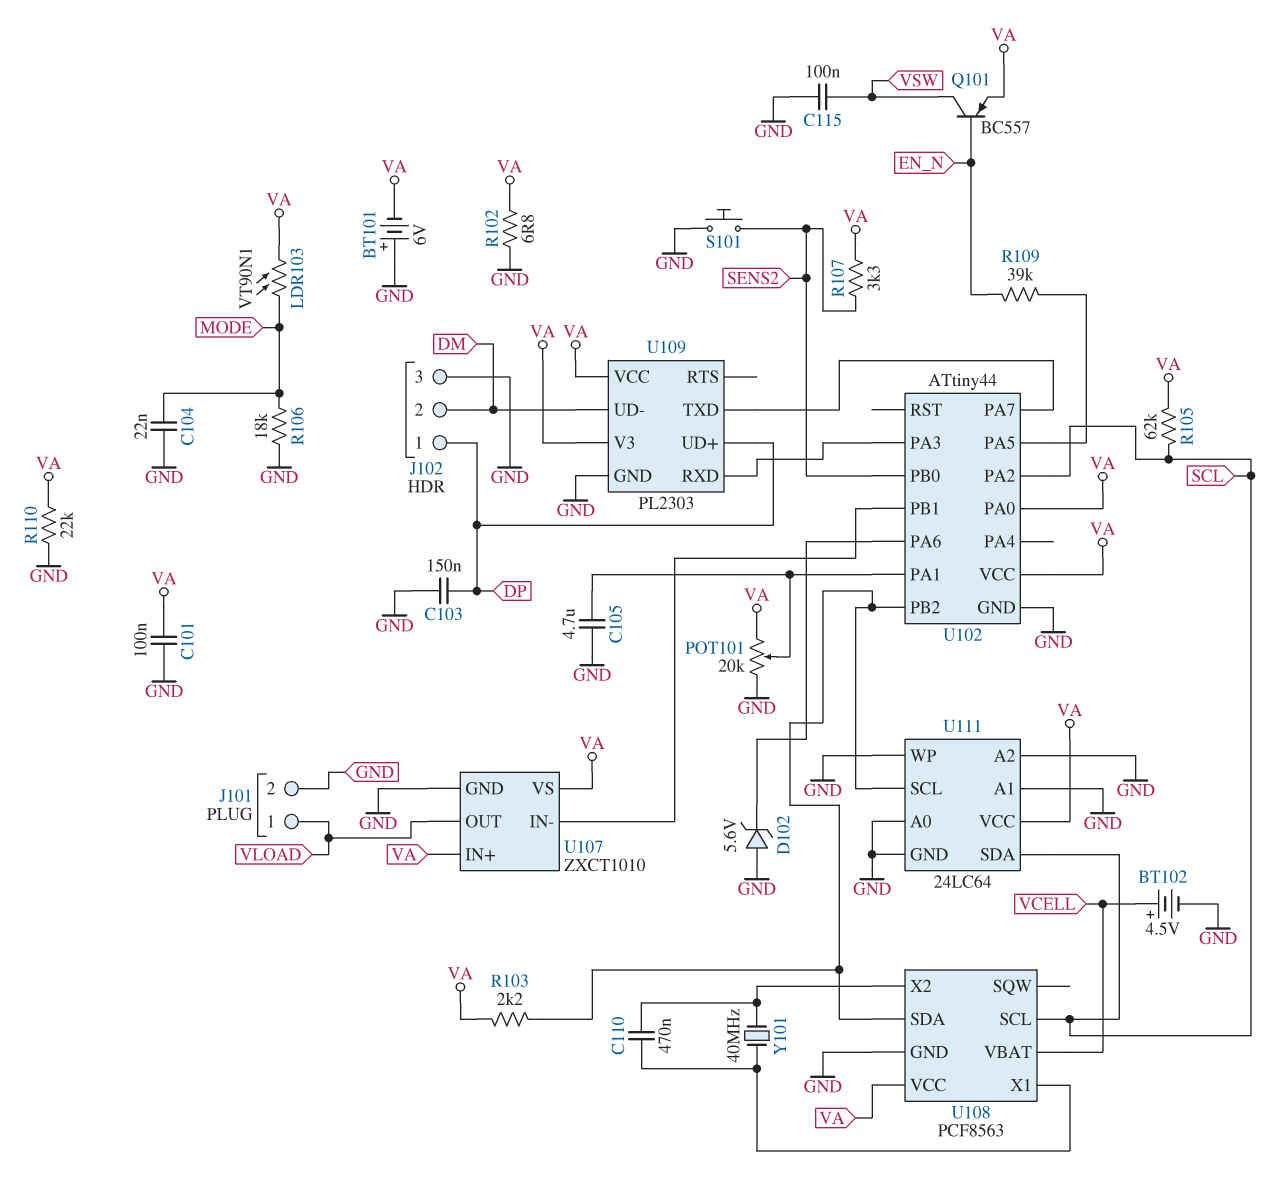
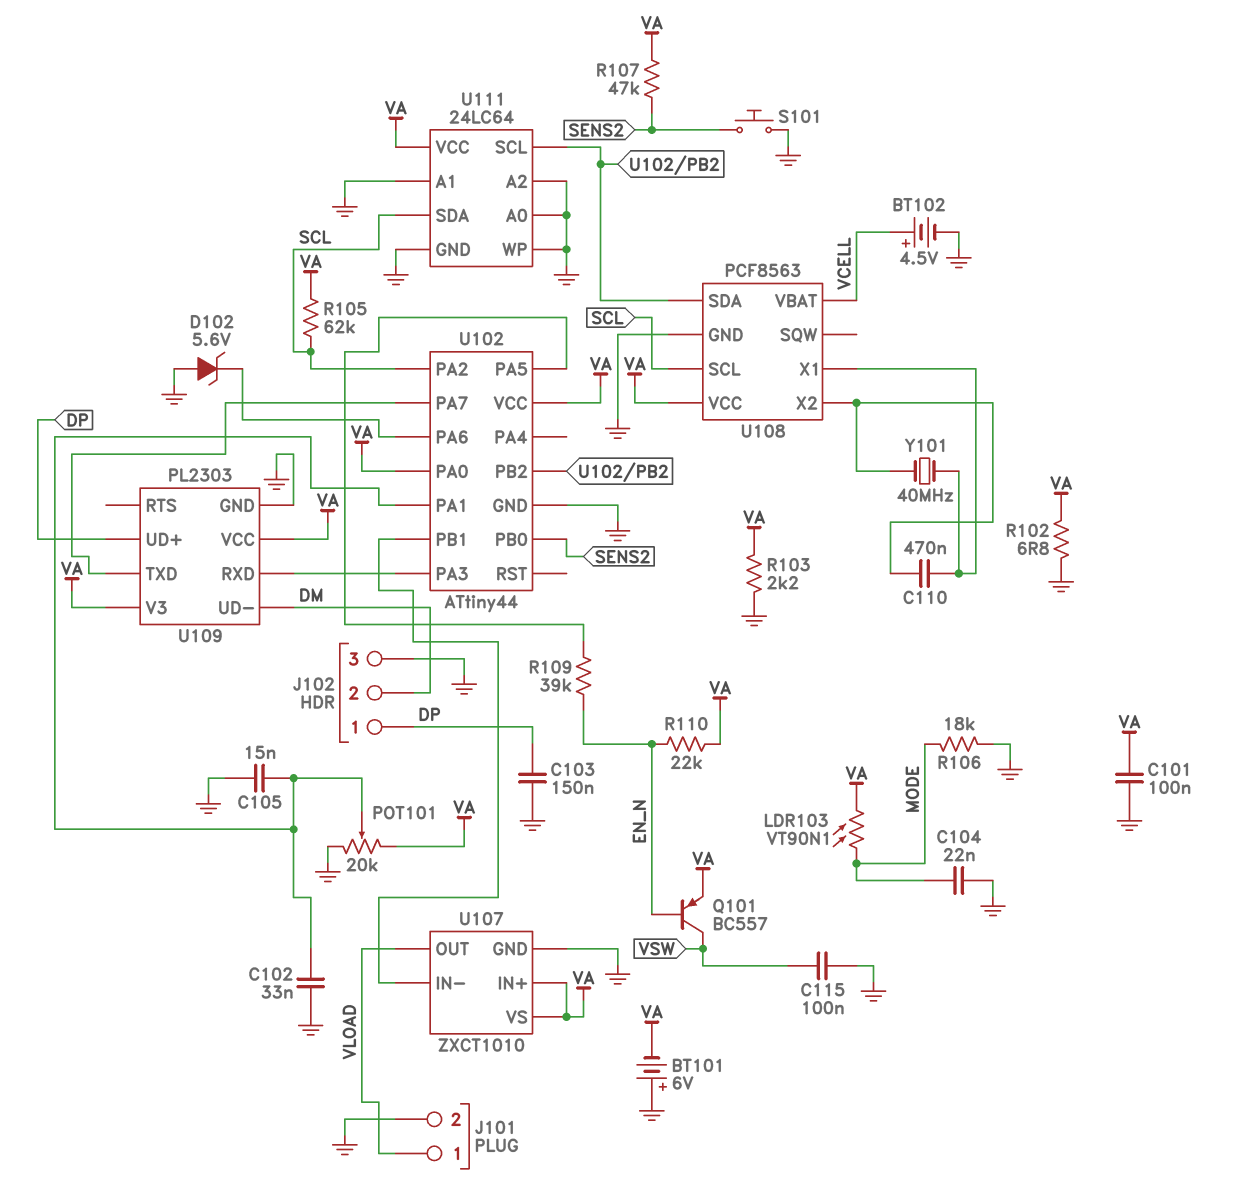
C102: none -> 33nF (GND, U102/PA1)
C105: 4.7uF (GND, U102/PA1) -> 15nF (GND, U102/PA1)
R103: 2.2k (U102/PB2, VA) -> 2.2k (GND, VA)
R107: 3.3k (SENS2, VA) -> 47k (SENS2, VA)
R110: 22k (GND, VA) -> 22k (EN_N, VA)

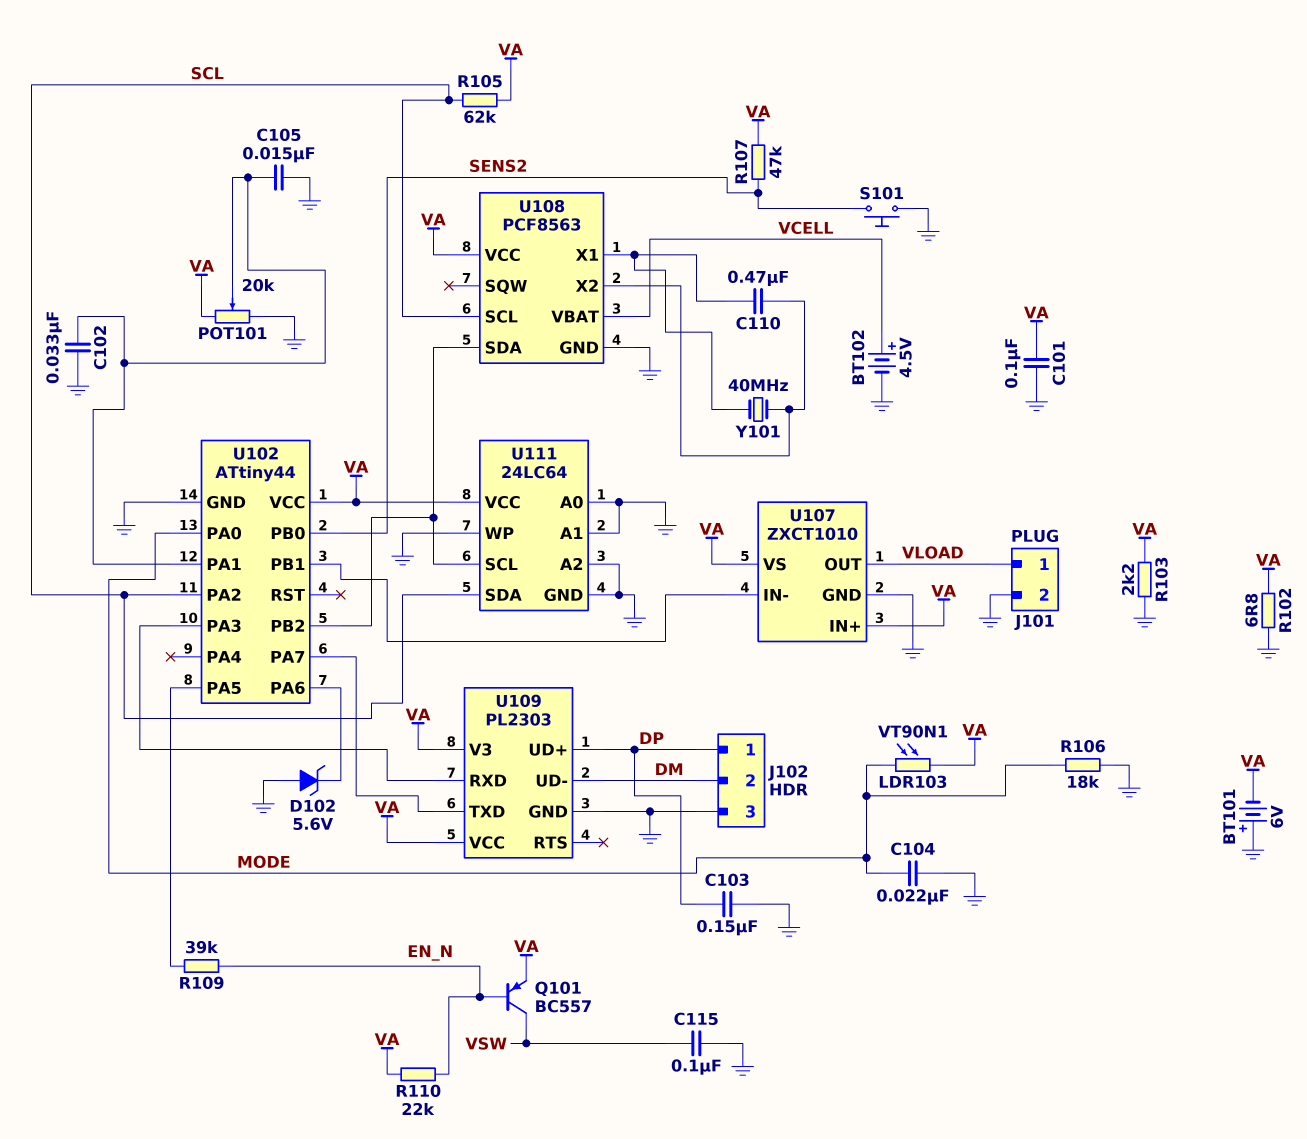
U102 pin PA0: VA -> MODE

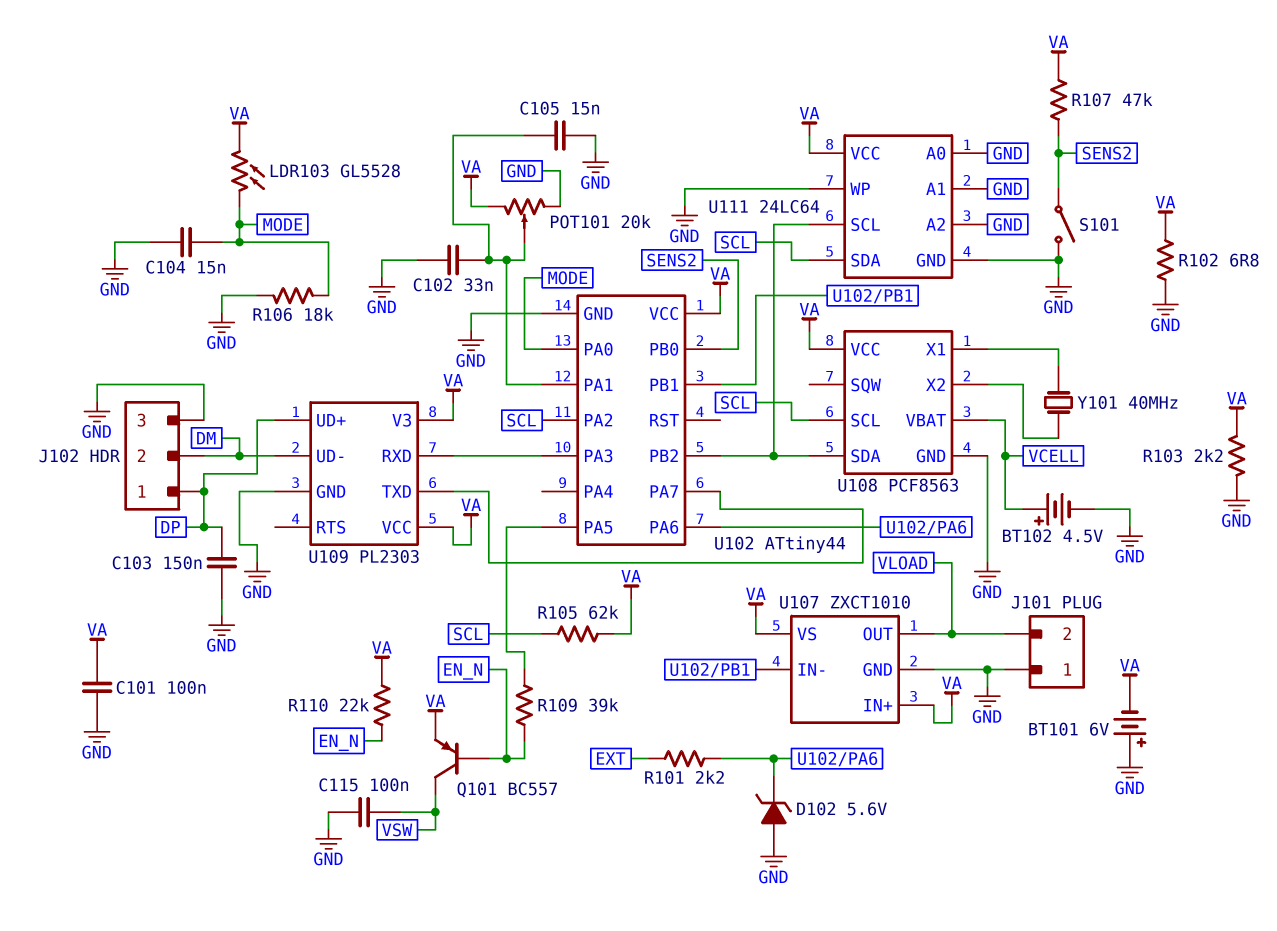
C104: 22nF (GND, MODE) -> 15nF (GND, MODE)
C110: 470nF (U108/X1, U108/X2) -> none
J101 pin 1: VLOAD -> GND
J101 pin 2: GND -> VLOAD
LDR103: VT90N1 (MODE, VA) -> GL5528 (MODE, VA)
R101: none -> 2.2k (EXT, U102/PA6)
S101: button (GND, SENS2) -> switch (GND, SENS2)

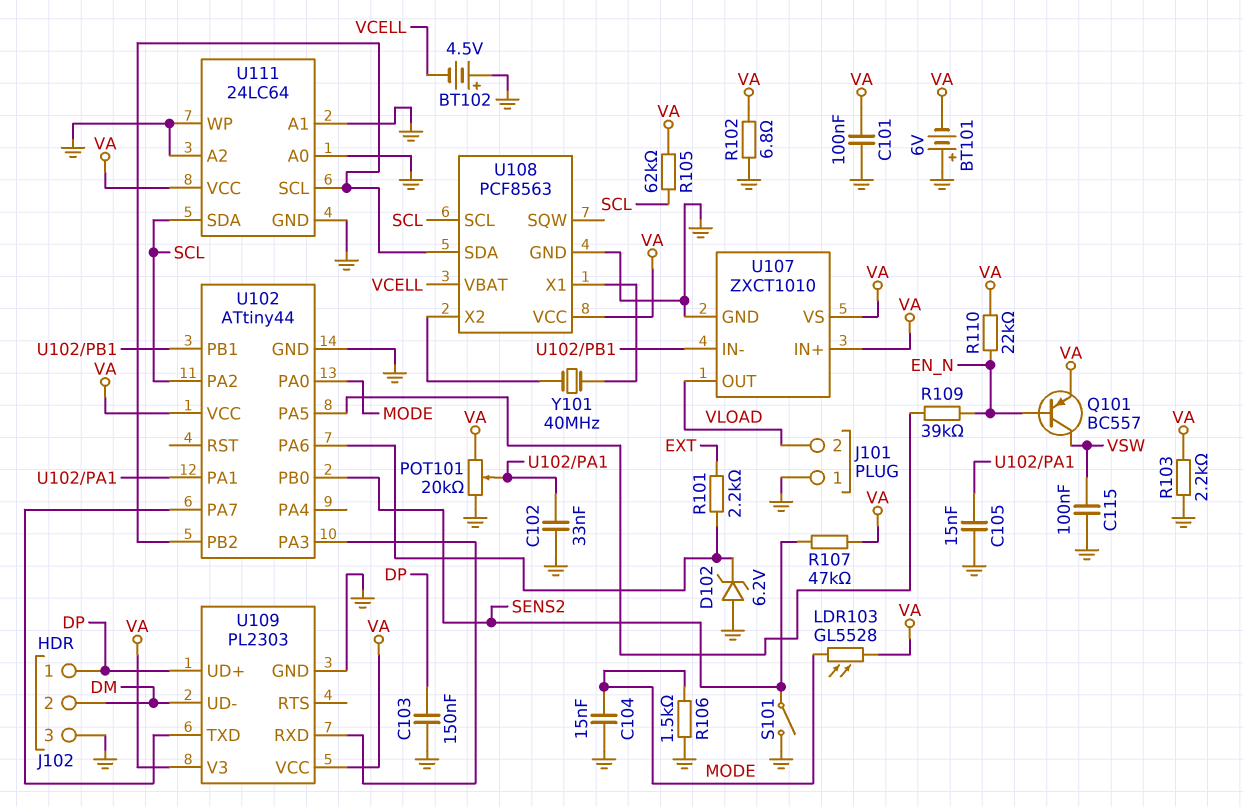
BT102: 4.5V (plus VCELL, minus GND) -> 4.5V (plus GND, minus VCELL)
D102: zener 5.6V (A GND, K U102/PA6) -> zener 6.2V (A GND, K U102/PA6)
R106: 18k (GND, MODE) -> 1.5k (GND, MODE)

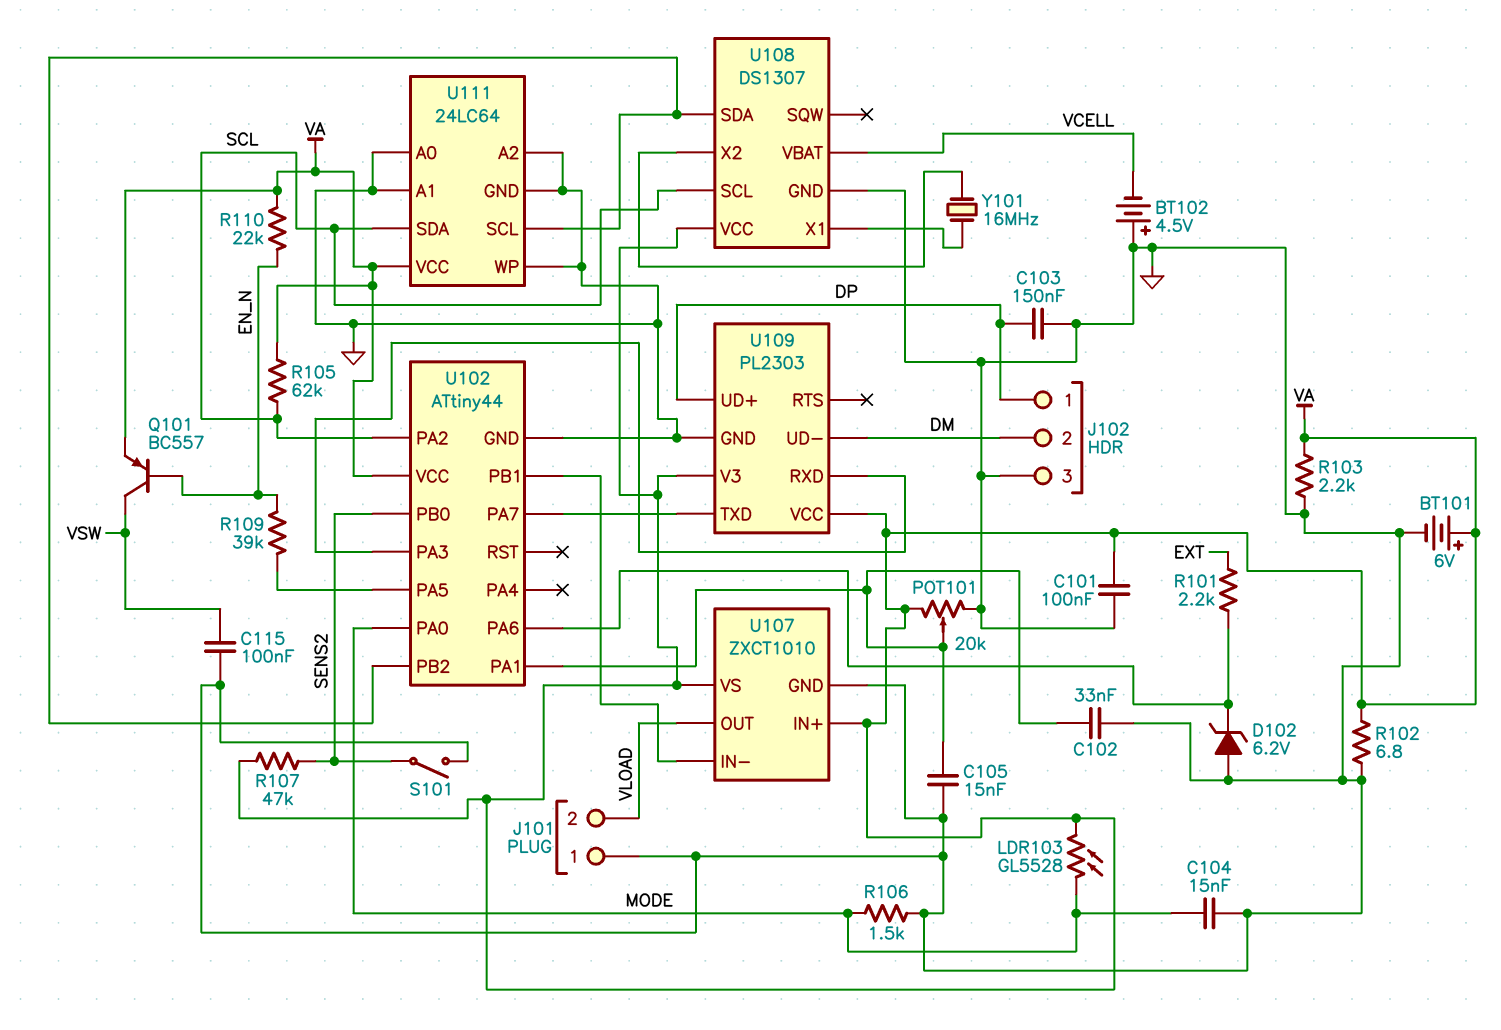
BT101: 6V (plus GND, minus VA) -> 6V (plus VA, minus GND)
U108: PCF8563 -> DS1307
Y101: 40MHz (U108/X1, U108/X2) -> 16MHz (U108/X1, U108/X2)

